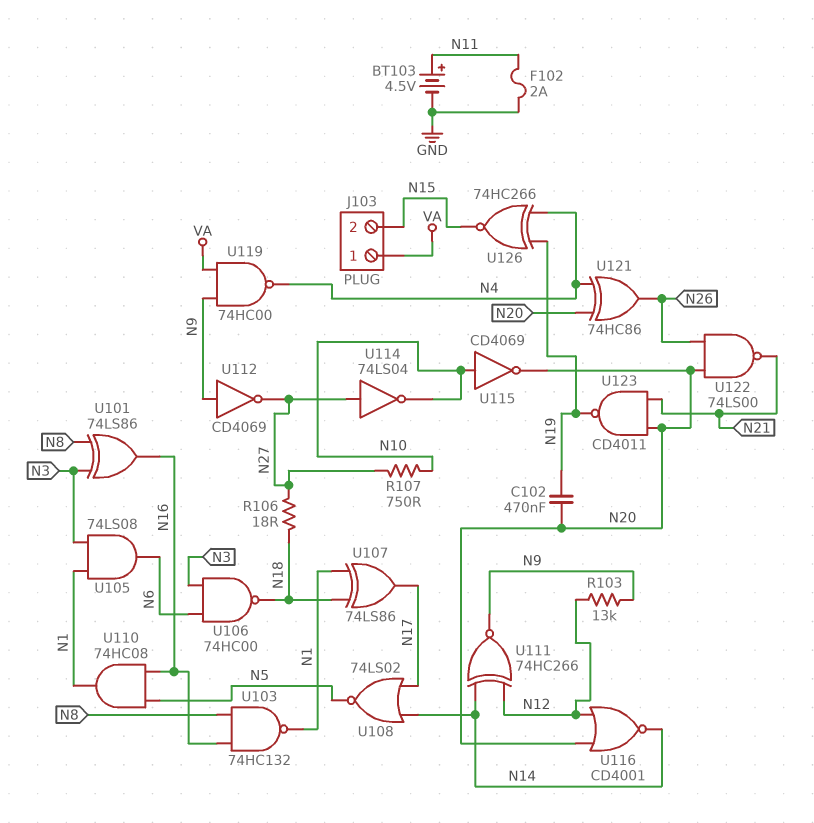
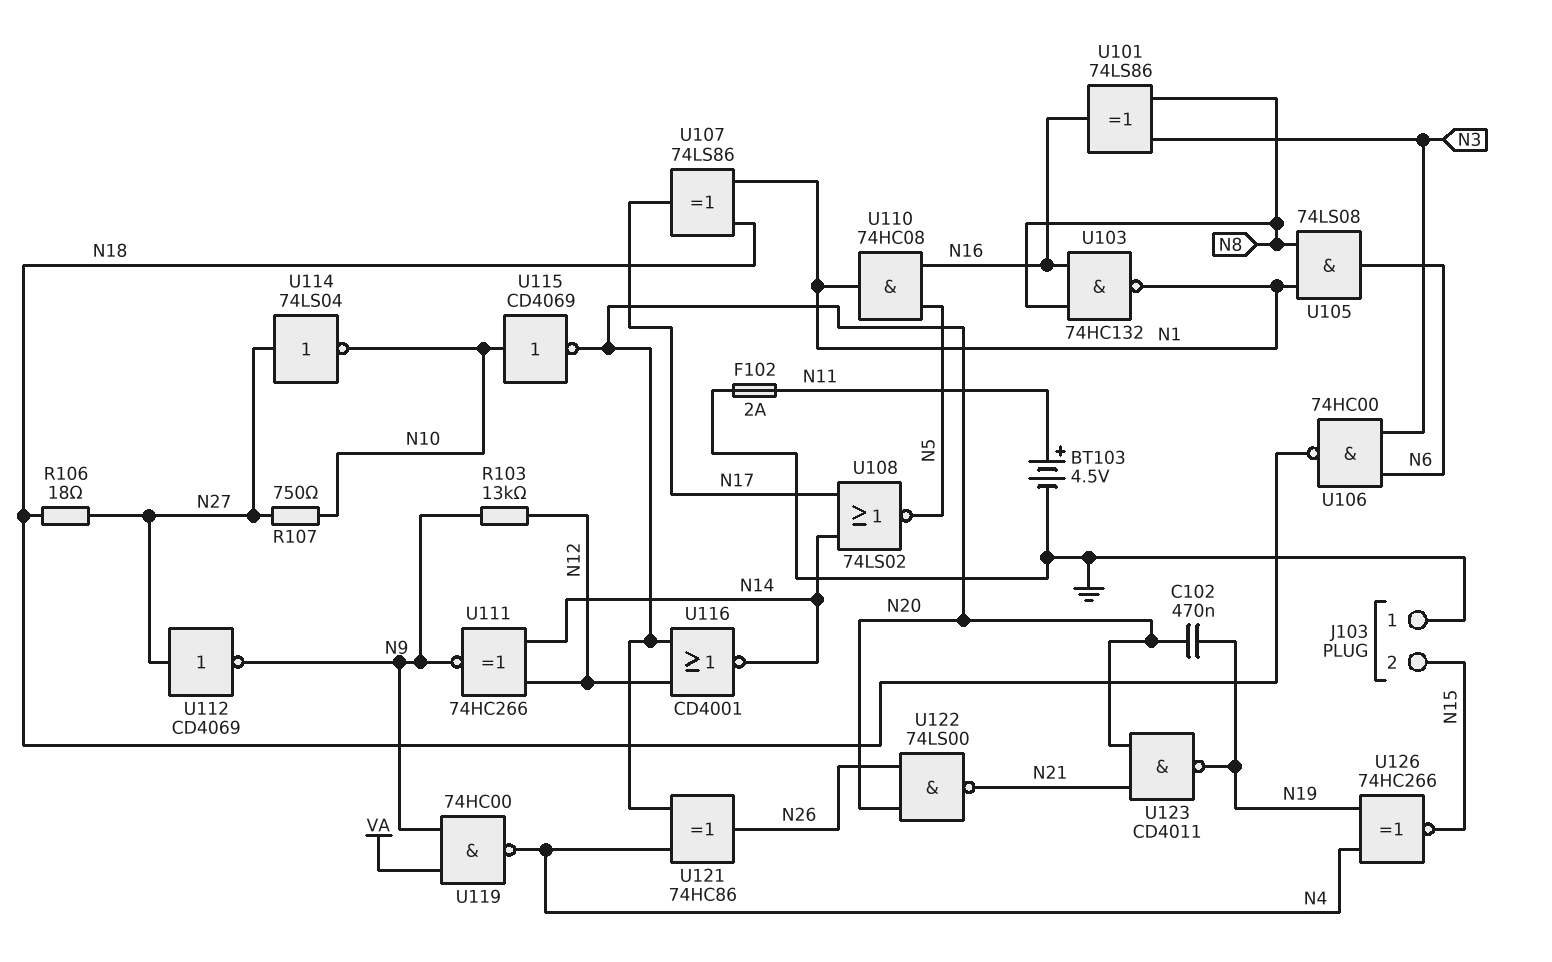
J103 pin 1: VA -> GND
U105: AND 74LS08 (in N1, in N3, out N6) -> AND 74LS08 (in N1, in N8, out N6)
U112: NOT CD4069 (in N9, out N27) -> NOT CD4069 (in N27, out N9)

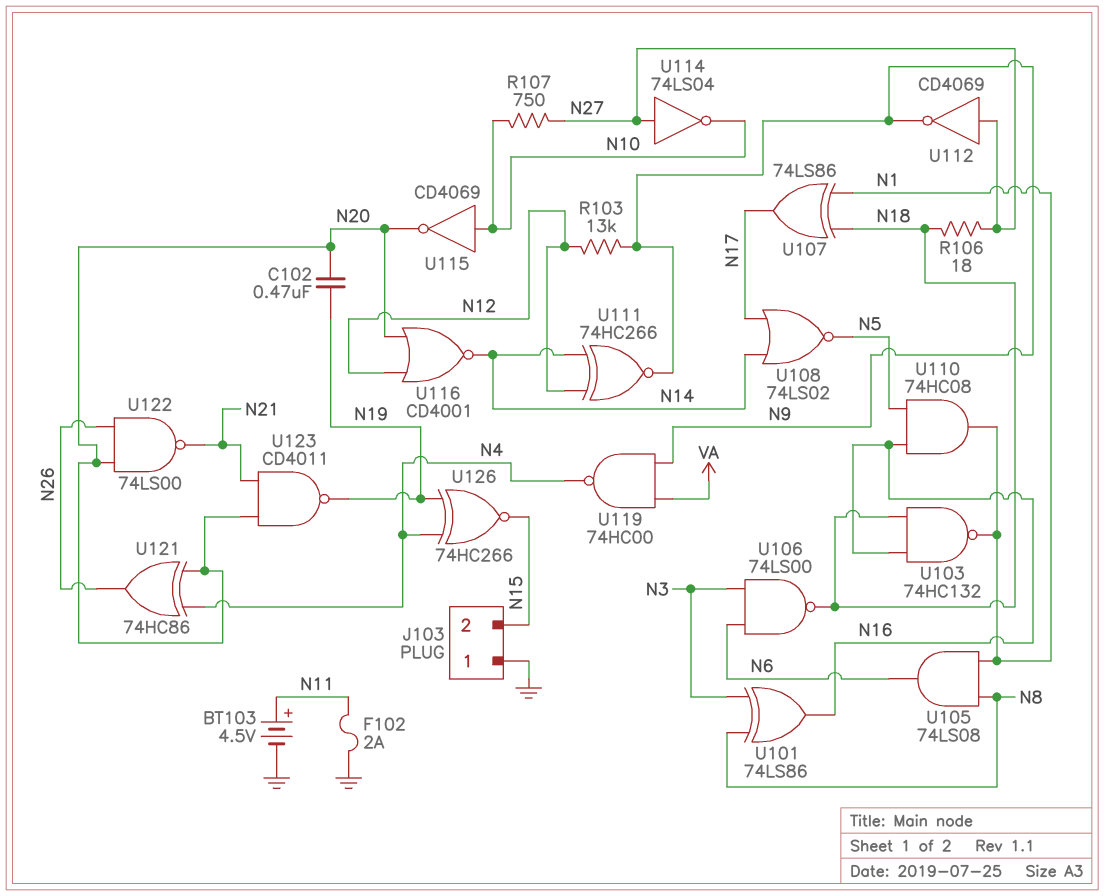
U103: NAND 74HC132 (in N8, in N16, out N1) -> NAND 74HC132 (in N16, in N18, out N1)
U106: NAND 74HC00 (in N3, in N6, out N18) -> NAND 74LS00 (in N3, in N6, out N18)

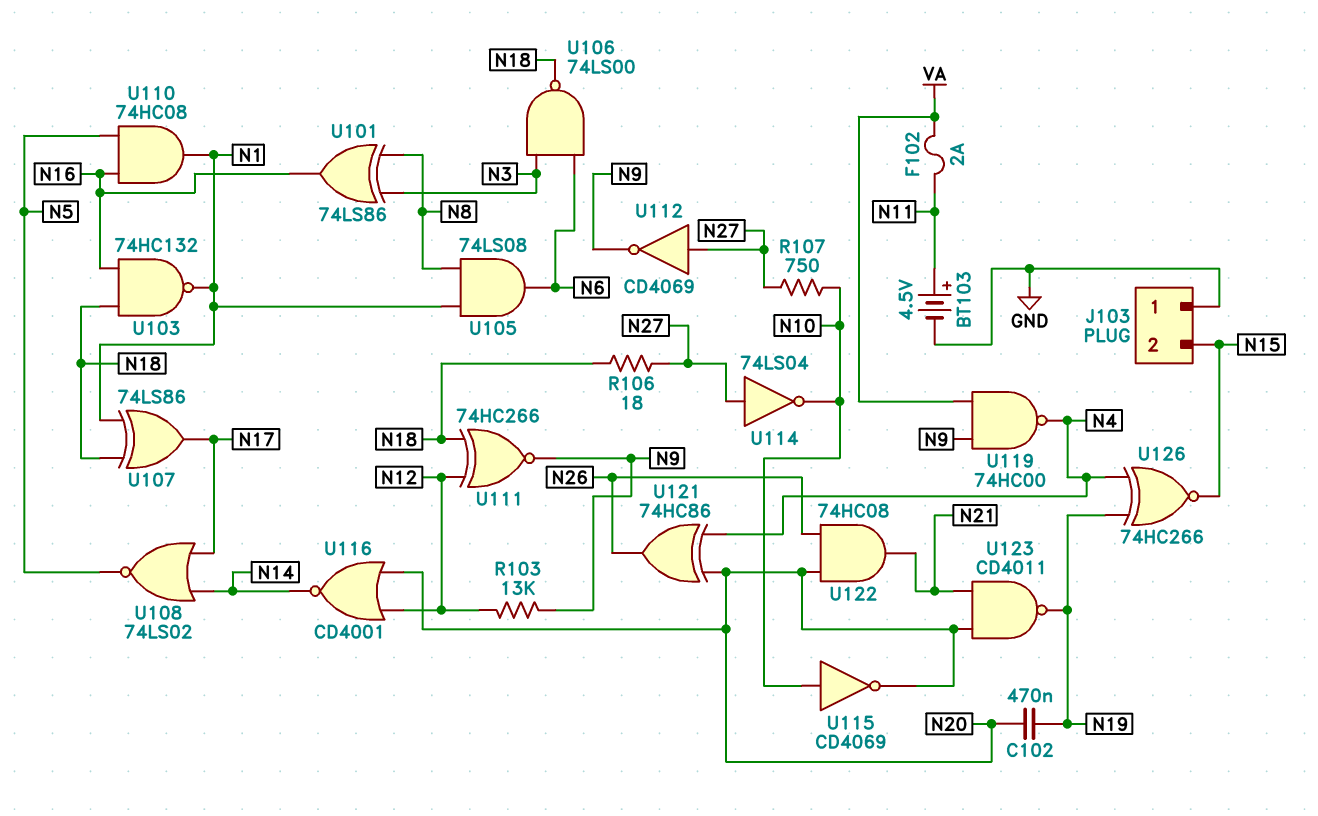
F102: 2A (GND, N11) -> 2A (N11, VA)
U111: XNOR 74HC266 (in N12, in N14, out N9) -> XNOR 74HC266 (in N12, in N18, out N9)
U122: NAND 74LS00 (in N20, in N26, out N21) -> AND 74HC08 (in N20, in N26, out N21)

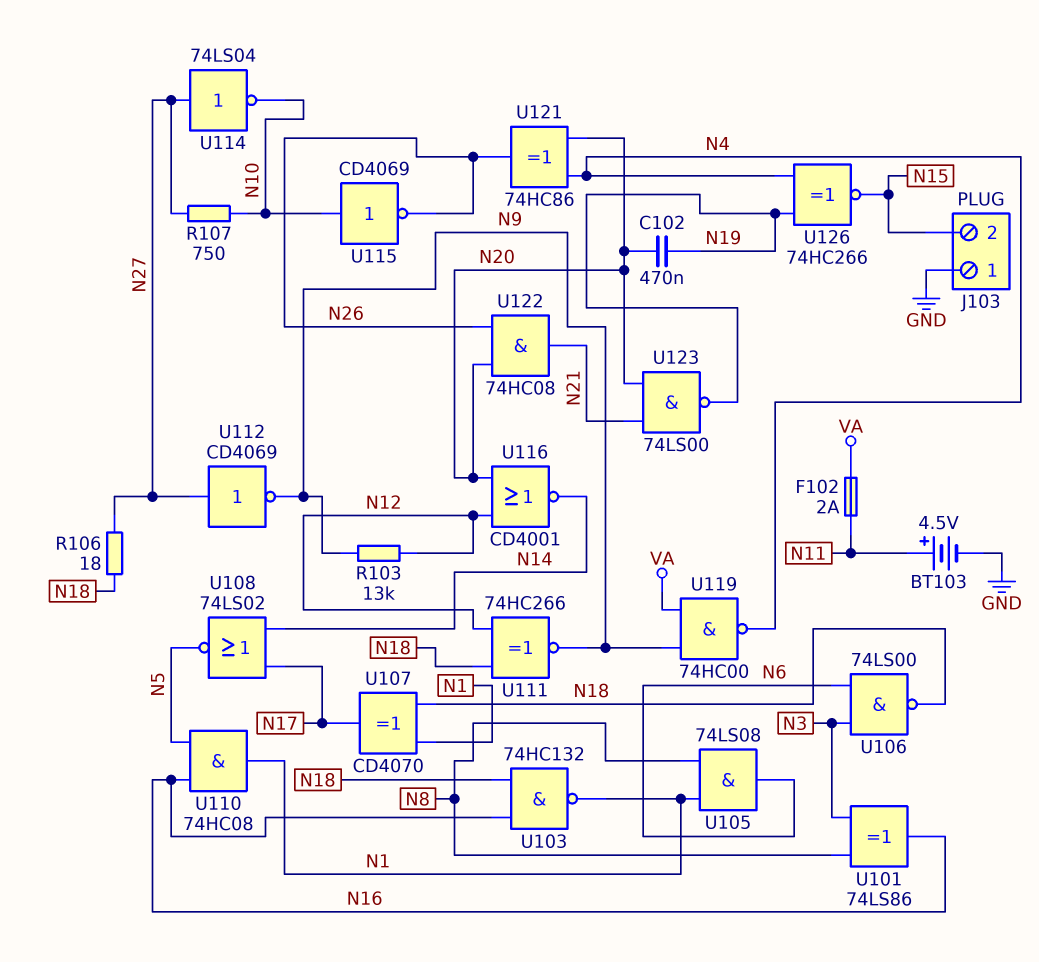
U107: XOR 74LS86 (in N1, in N18, out N17) -> XOR CD4070 (in N1, in N18, out N17)
U115: NOT CD4069 (in N10, out N20) -> NOT CD4069 (in N10, out N26)
U123: NAND CD4011 (in N20, in N21, out N19) -> NAND 74LS00 (in N20, in N21, out N19)

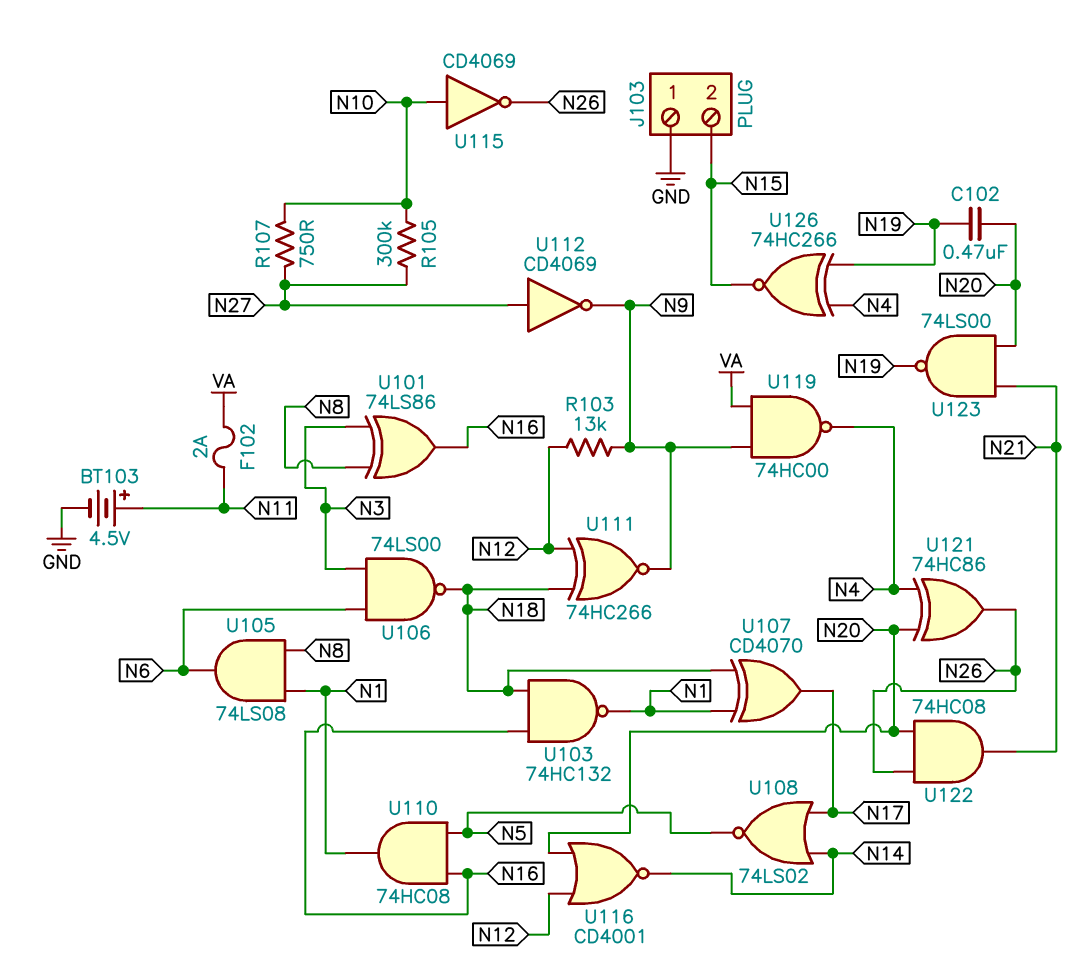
R105: none -> 300k (N10, N27)
R106: 18 (N18, N27) -> none
U114: NOT 74LS04 (in N27, out N10) -> none

